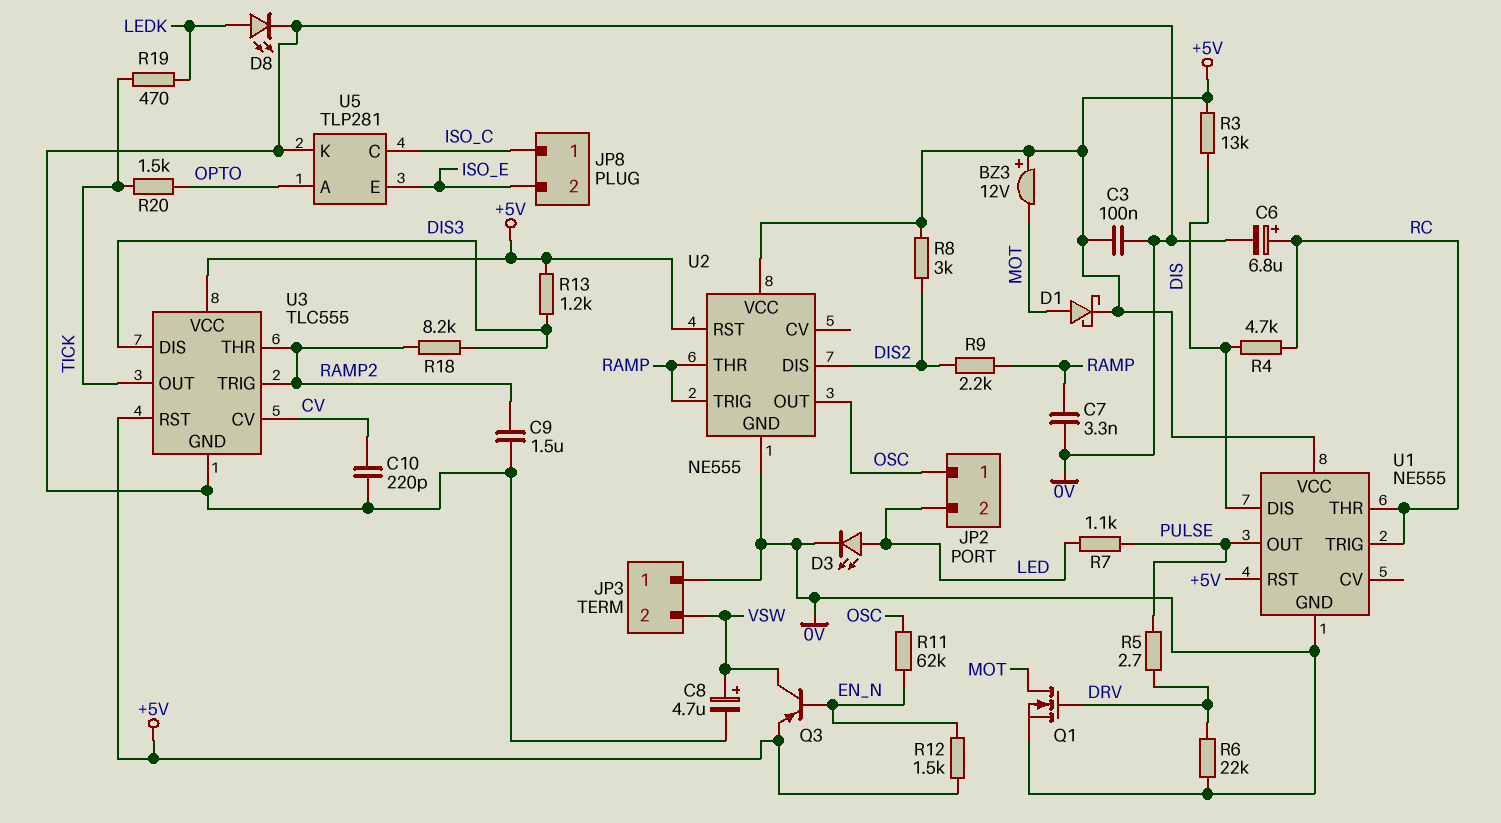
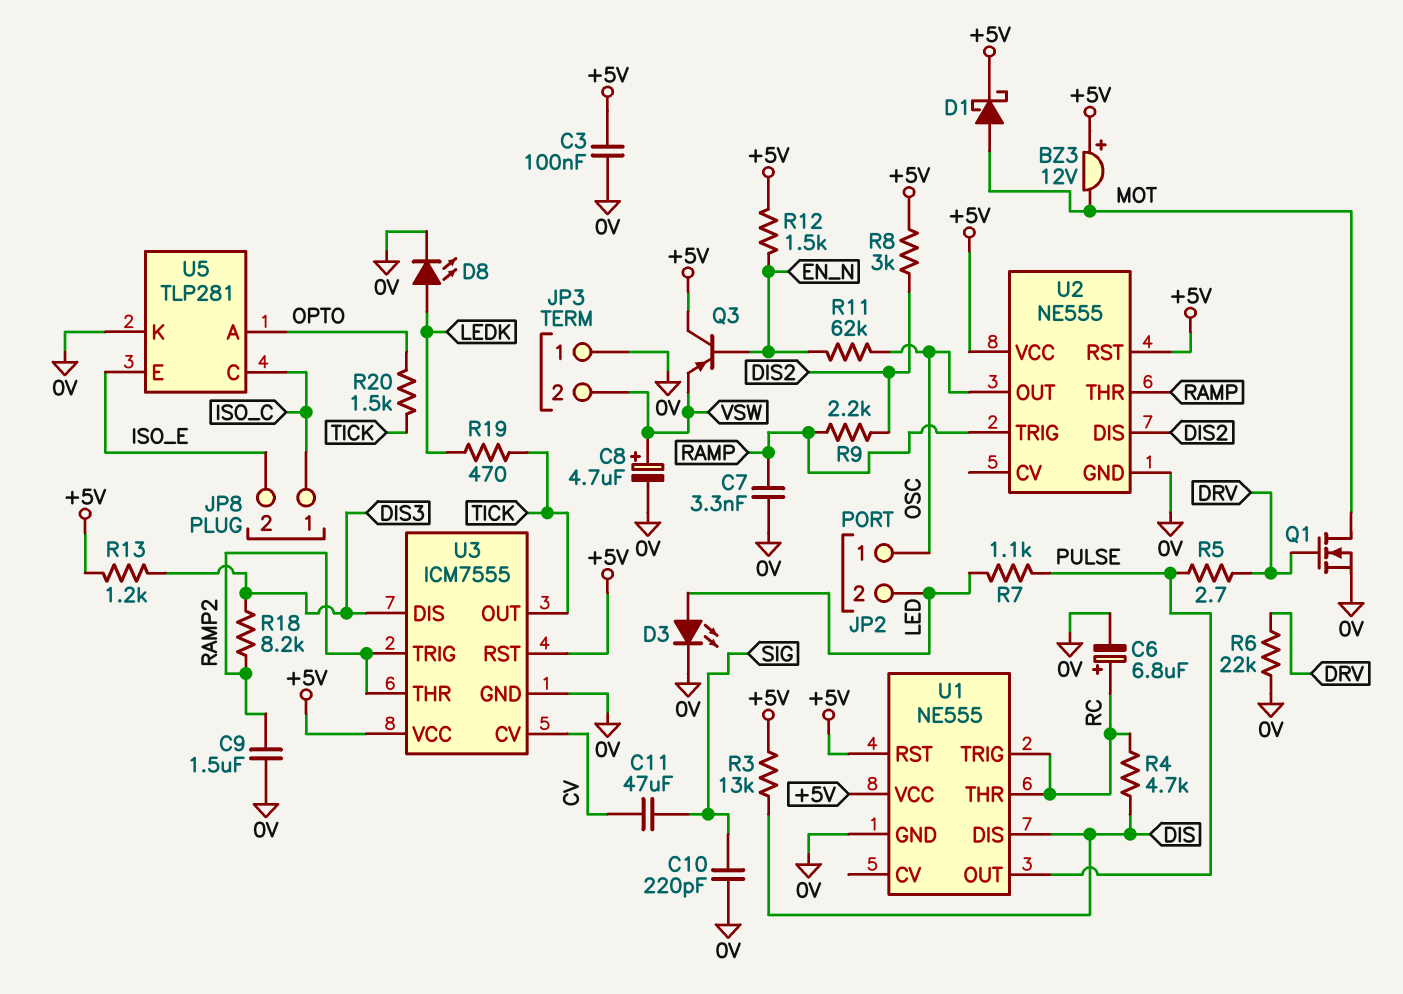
C10: 220pF (0V, CV) -> 220pF (0V, SIG)
C11: none -> 47uF (CV, SIG)
Q3: PNP (B EN_N, C VSW, E +5V) -> PNP (B EN_N, C +5V, E VSW)
U3: TLC555 -> ICM7555

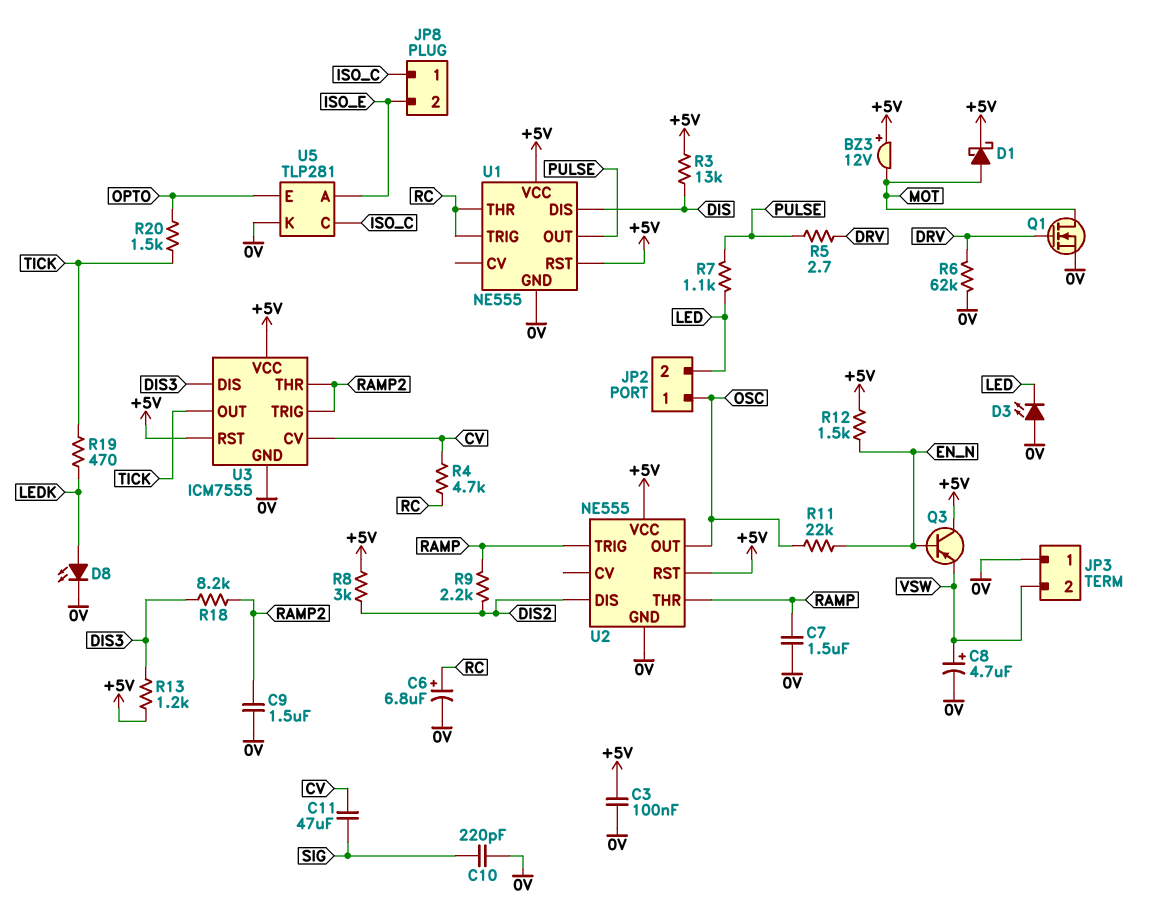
C7: 3.3nF (0V, RAMP) -> 1.5uF (0V, RAMP)
D3: LED (A LED, K 0V) -> LED (A 0V, K LED)
R4: 4.7k (DIS, RC) -> 4.7k (CV, RC)
R6: 22k (0V, DRV) -> 62k (0V, DRV)
R11: 62k (EN_N, OSC) -> 22k (EN_N, OSC)
U5 pin A: OPTO -> ISO_E
U5 pin E: ISO_E -> OPTO

